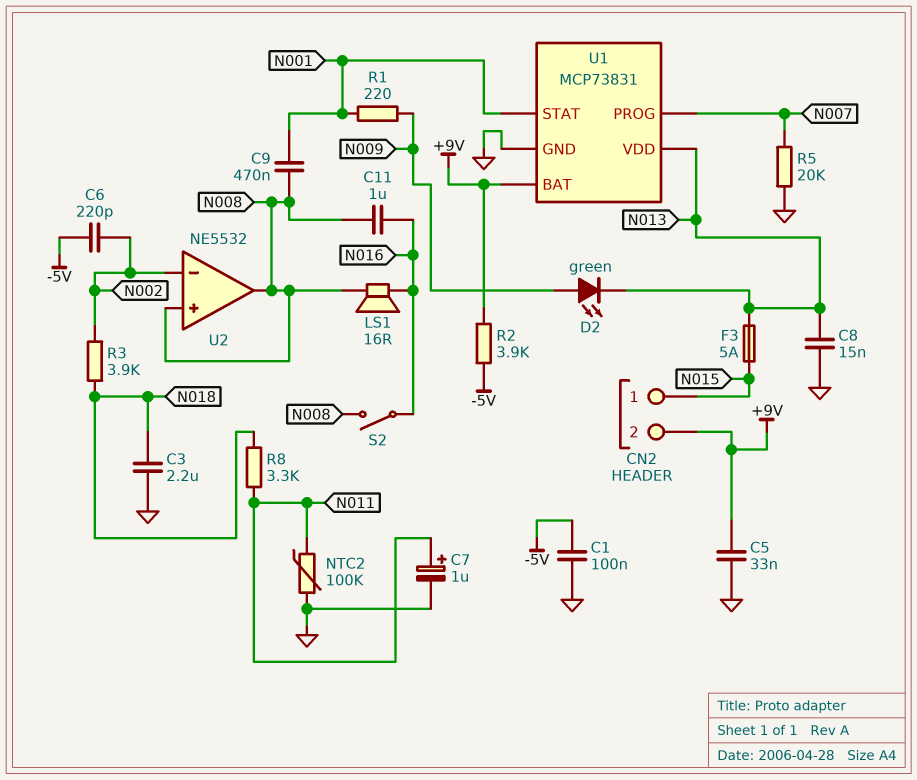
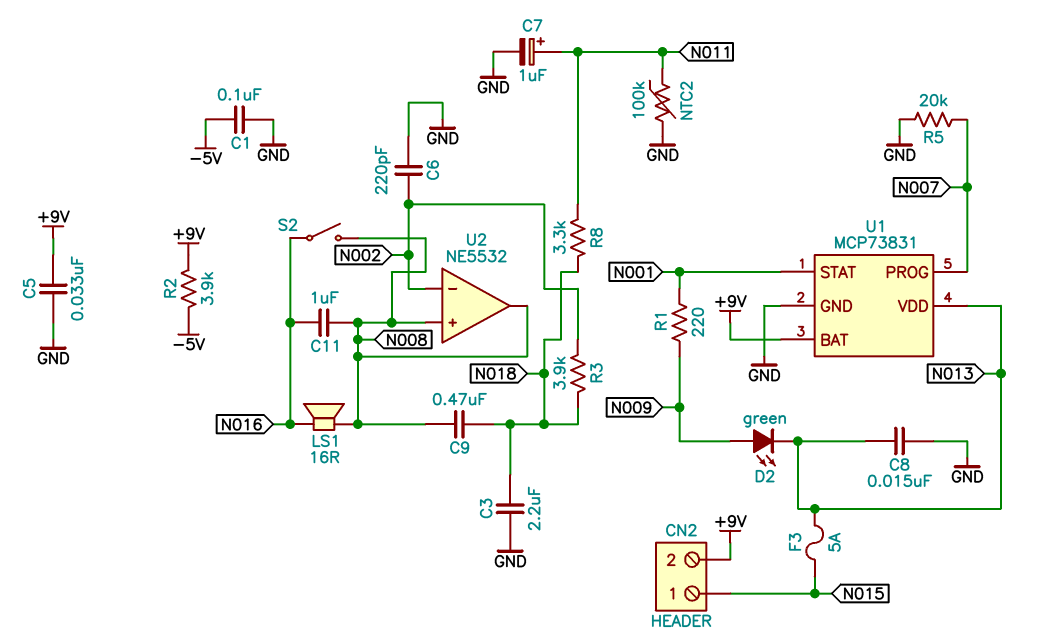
C6: 220pF (-5V, N002) -> 220pF (GND, N002)
C9: 470nF (N001, N008) -> 470nF (N008, N018)

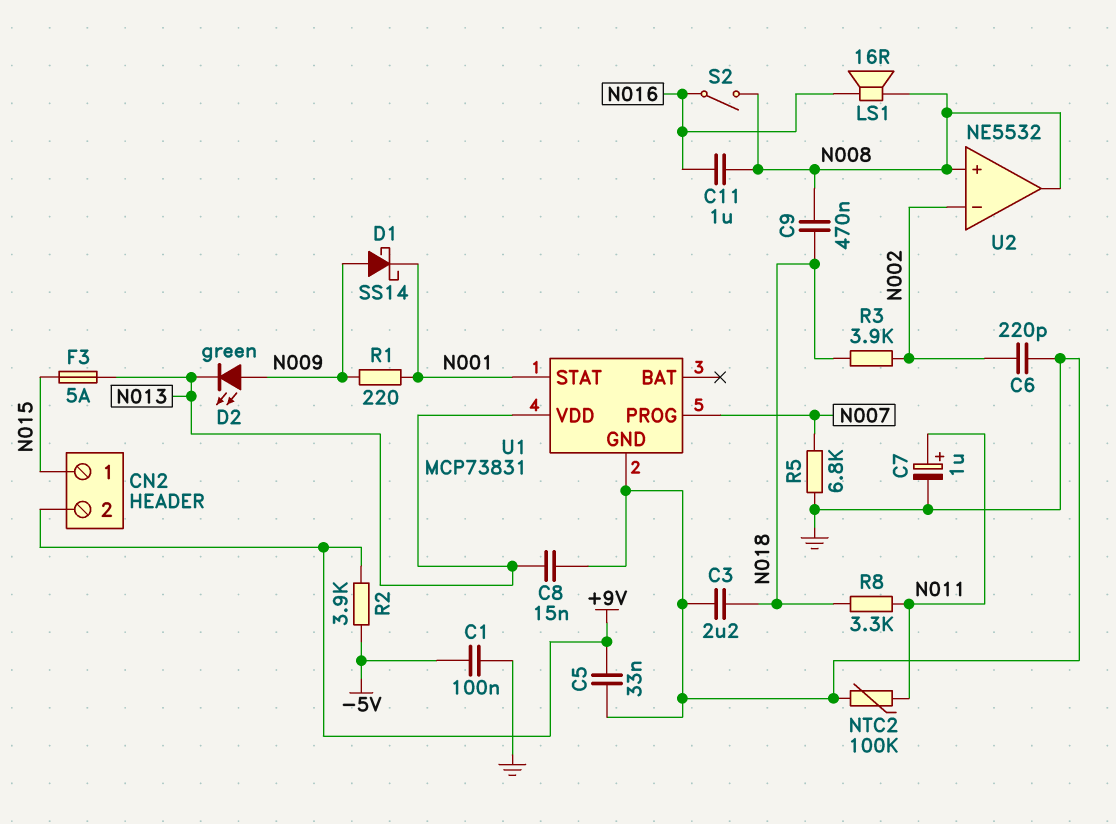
D1: none -> schottky SS14 (A N009, K N001)
R5: 20k (GND, N007) -> 6.8k (GND, N007)
U1 pin BAT: +9V -> none

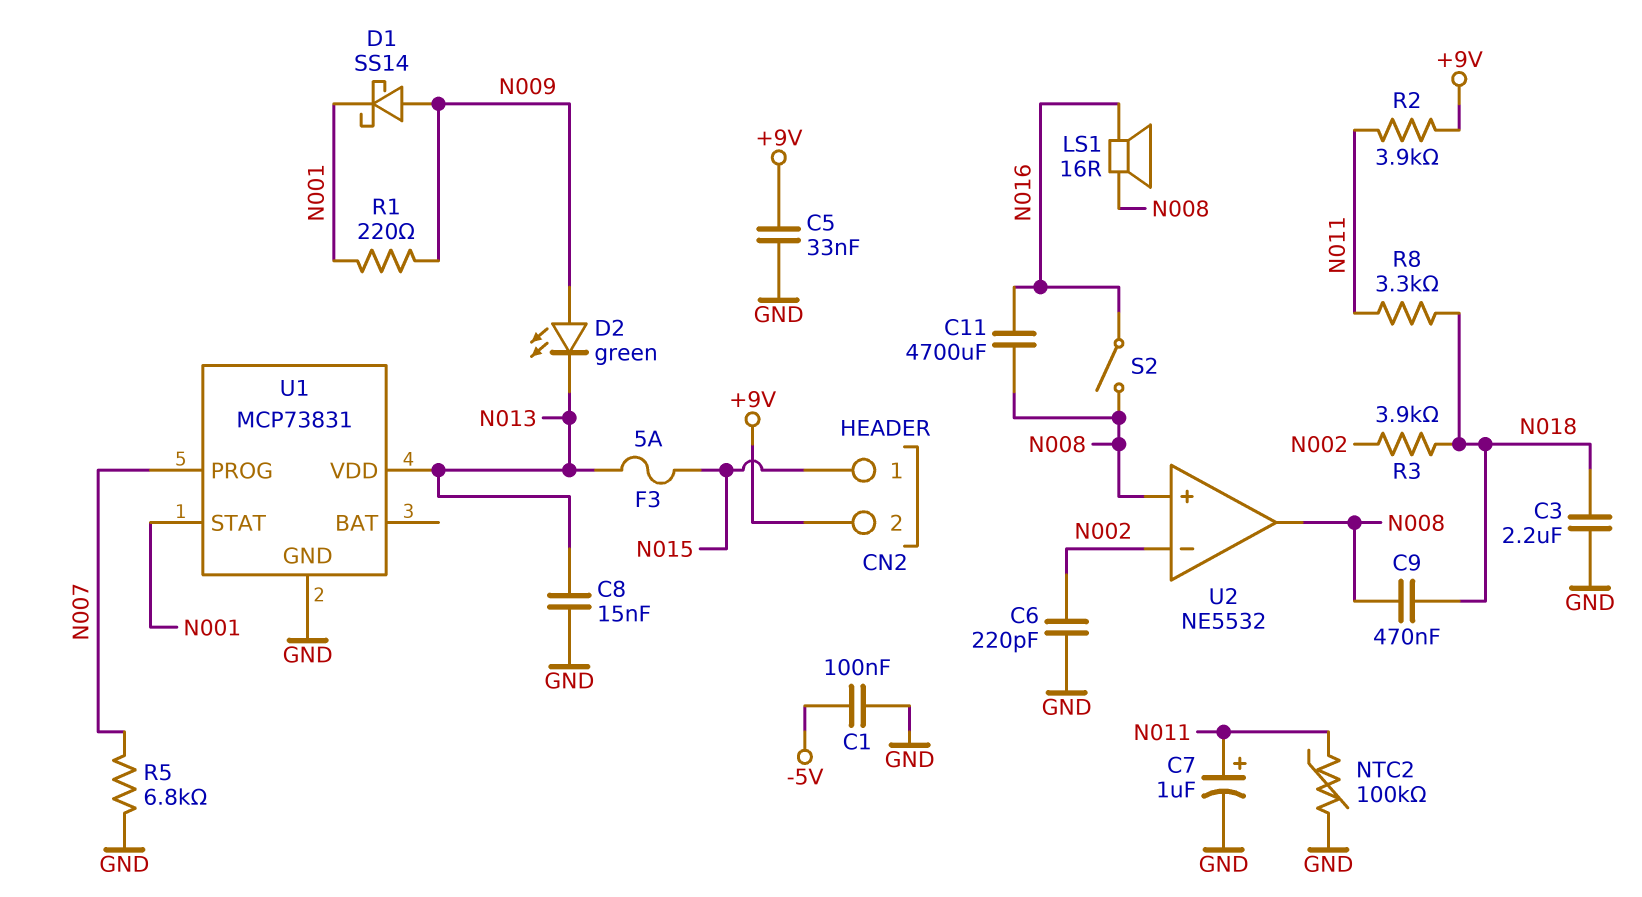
C11: 1uF (N008, N016) -> 4700uF (N008, N016)
R2: 3.9k (+9V, -5V) -> 3.9k (+9V, N011)

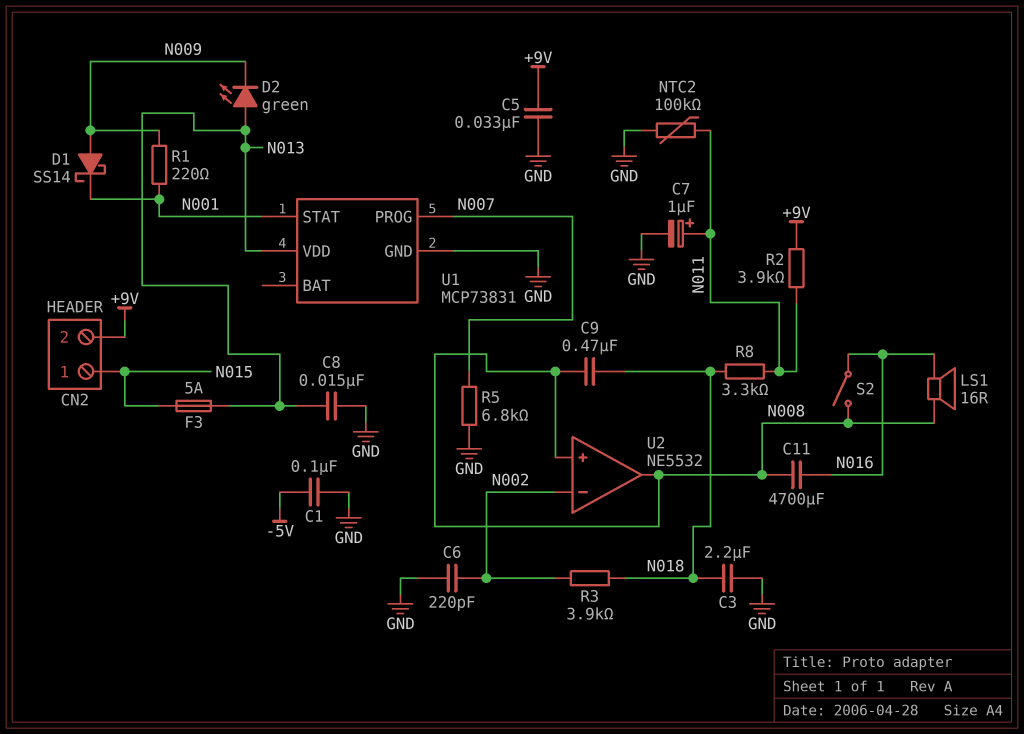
D2: LED green (A N009, K N013) -> LED green (A N013, K N009)

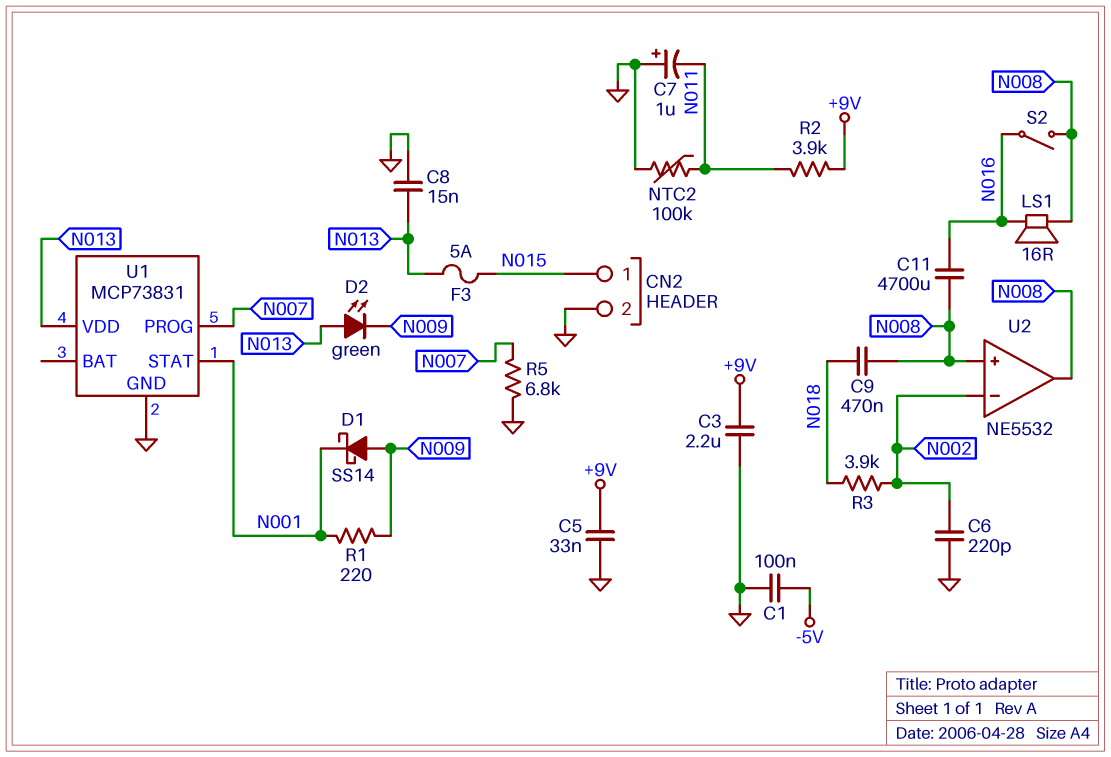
C3: 2.2uF (GND, N018) -> 2.2uF (+9V, GND)
C7: 1uF (plus N011, minus GND) -> 1uF (plus GND, minus N011)
CN2 pin 2: +9V -> GND
R8: 3.3k (N011, N018) -> none

